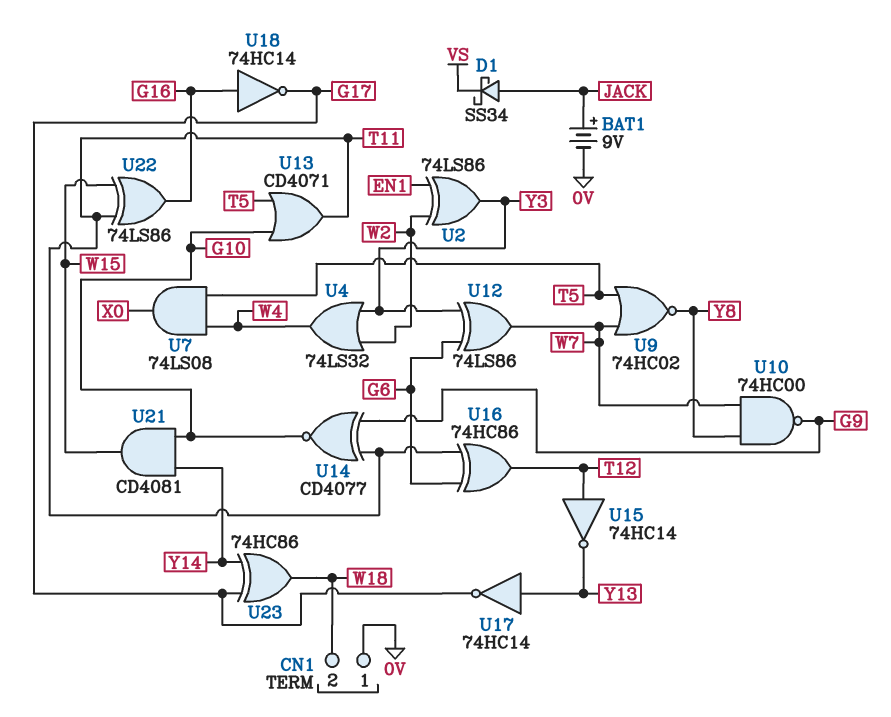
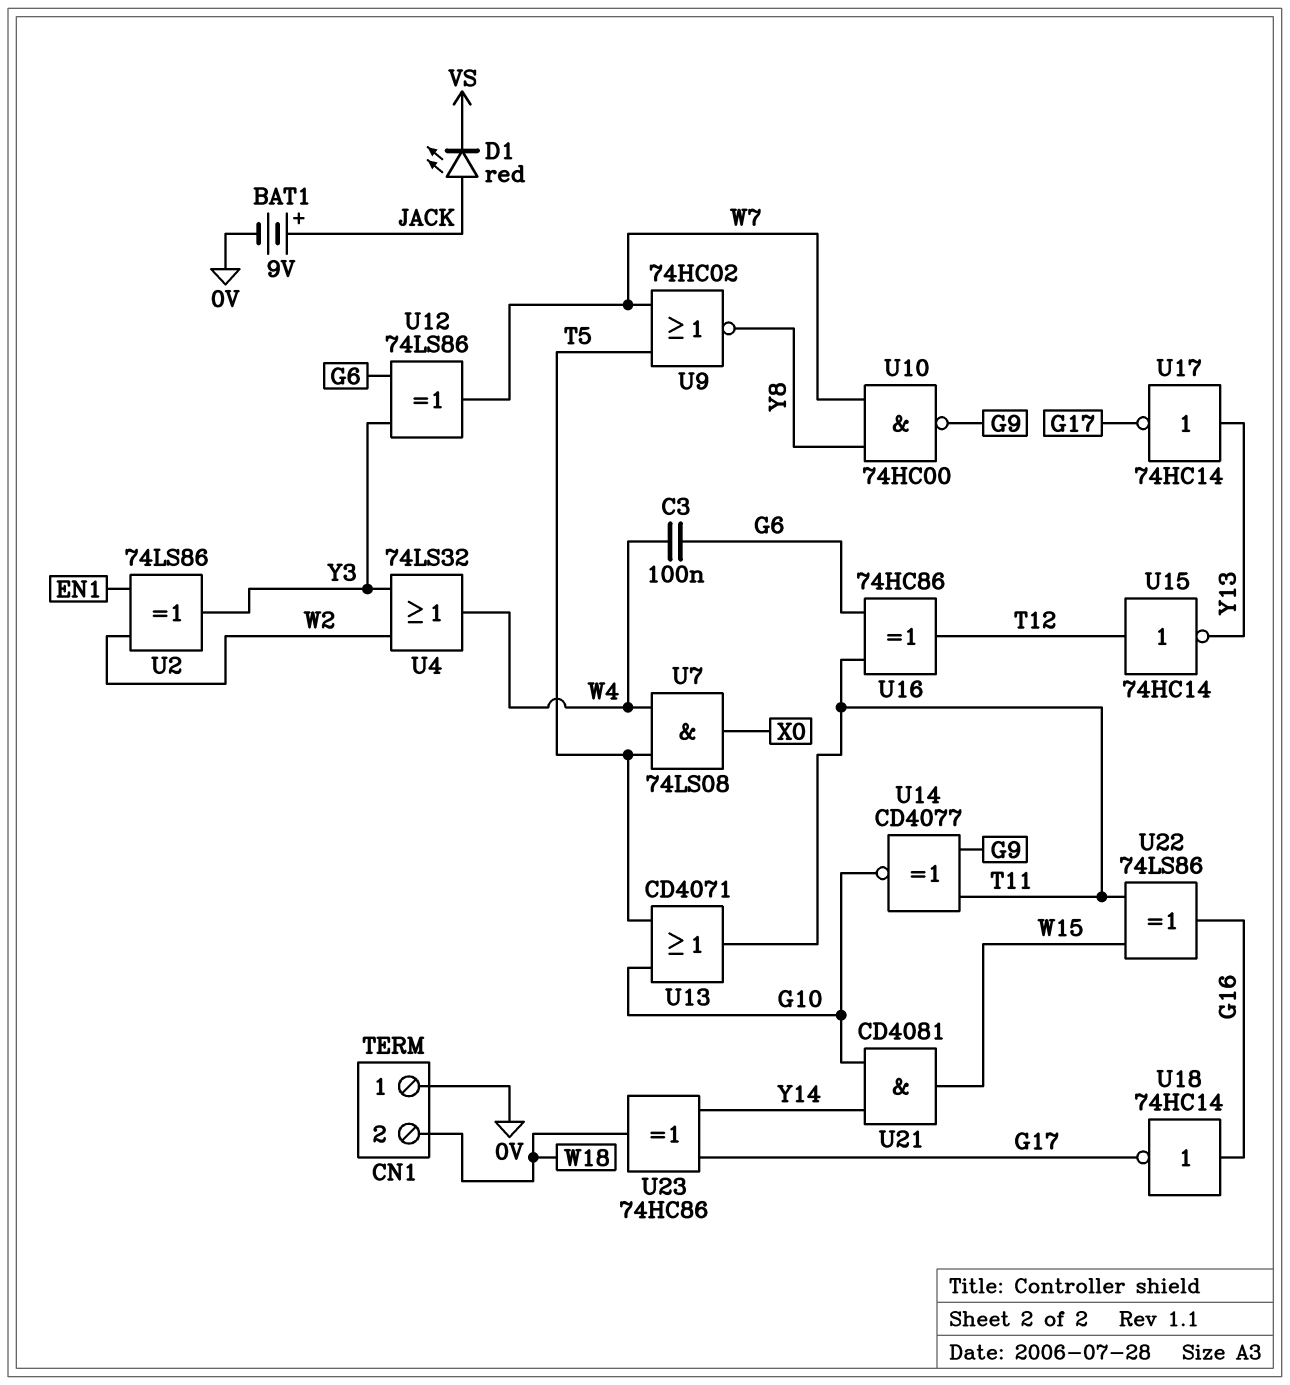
C3: none -> 100nF (G6, W4)
D1: schottky SS34 (A JACK, K VS) -> LED red (A JACK, K VS)

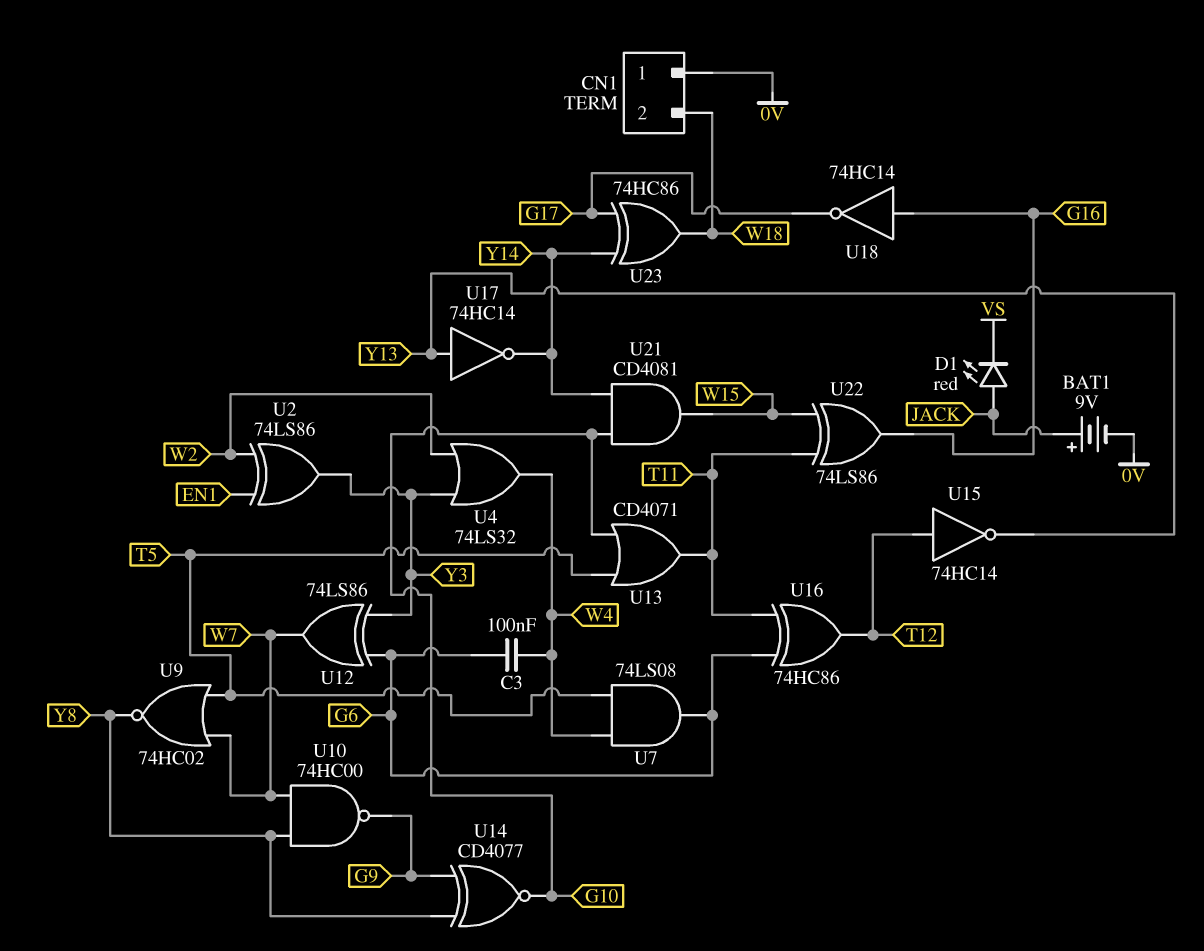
U7: AND 74LS08 (in T5, in W4, out X0) -> AND 74LS08 (in T5, in W4, out G6)
U14: XNOR CD4077 (in G9, in T11, out G10) -> XNOR CD4077 (in G9, in Y8, out G10)
U17: NOT 74HC14 (in Y13, out G17) -> NOT 74HC14 (in Y13, out Y14)

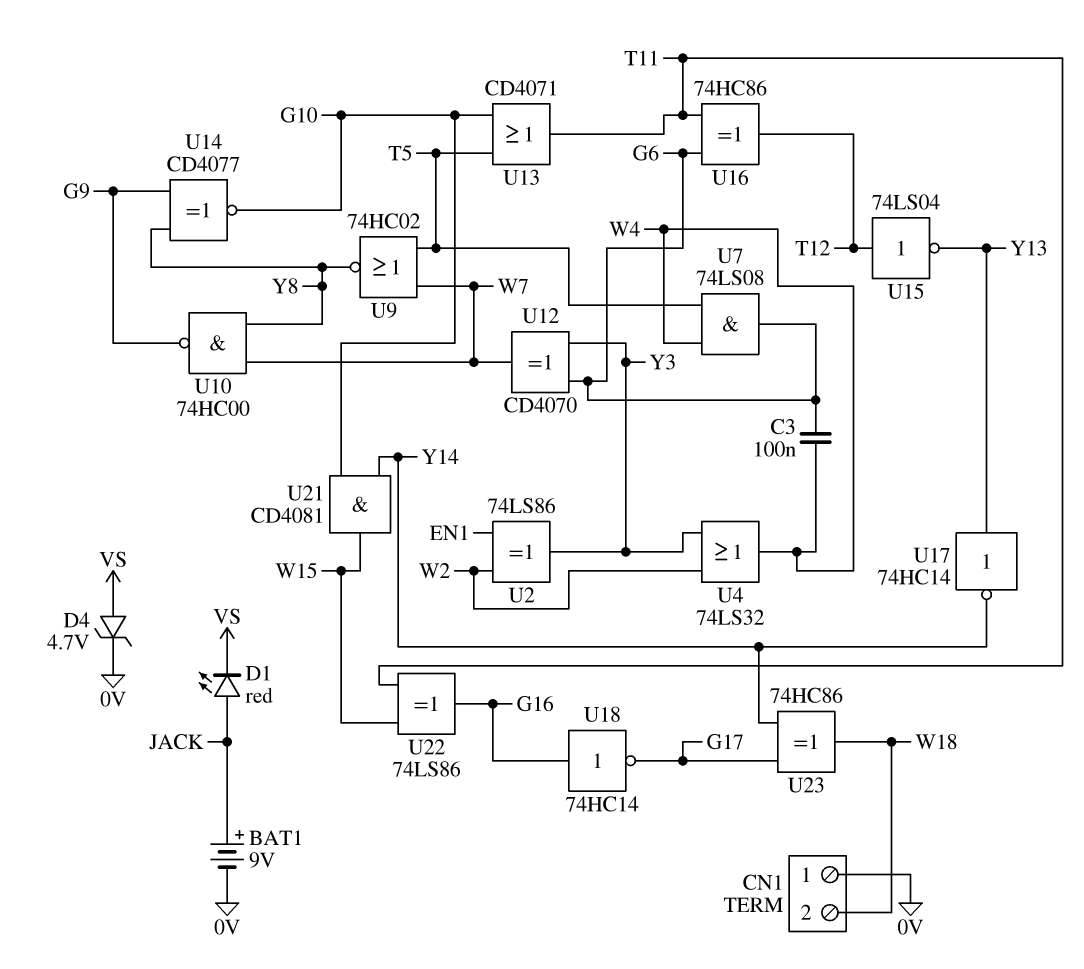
D4: none -> zener 4.7V (A VS, K 0V)
U12: XOR 74LS86 (in G6, in Y3, out W7) -> XOR CD4070 (in G6, in Y3, out W7)
U15: NOT 74HC14 (in T12, out Y13) -> NOT 74LS04 (in T12, out Y13)

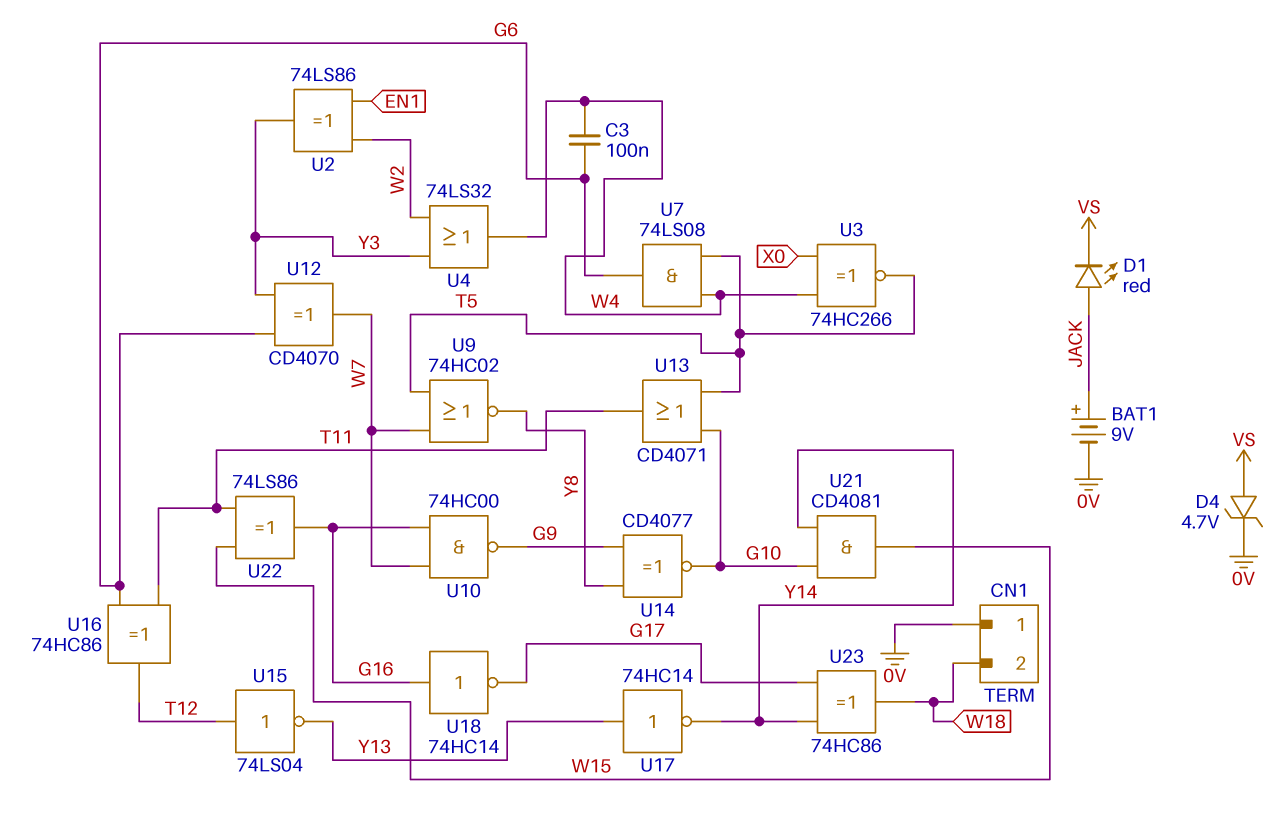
U3: none -> XNOR 74HC266 (in W4, in X0, out T5)
U10: NAND 74HC00 (in W7, in Y8, out G9) -> NAND 74HC00 (in G16, in W7, out G9)

